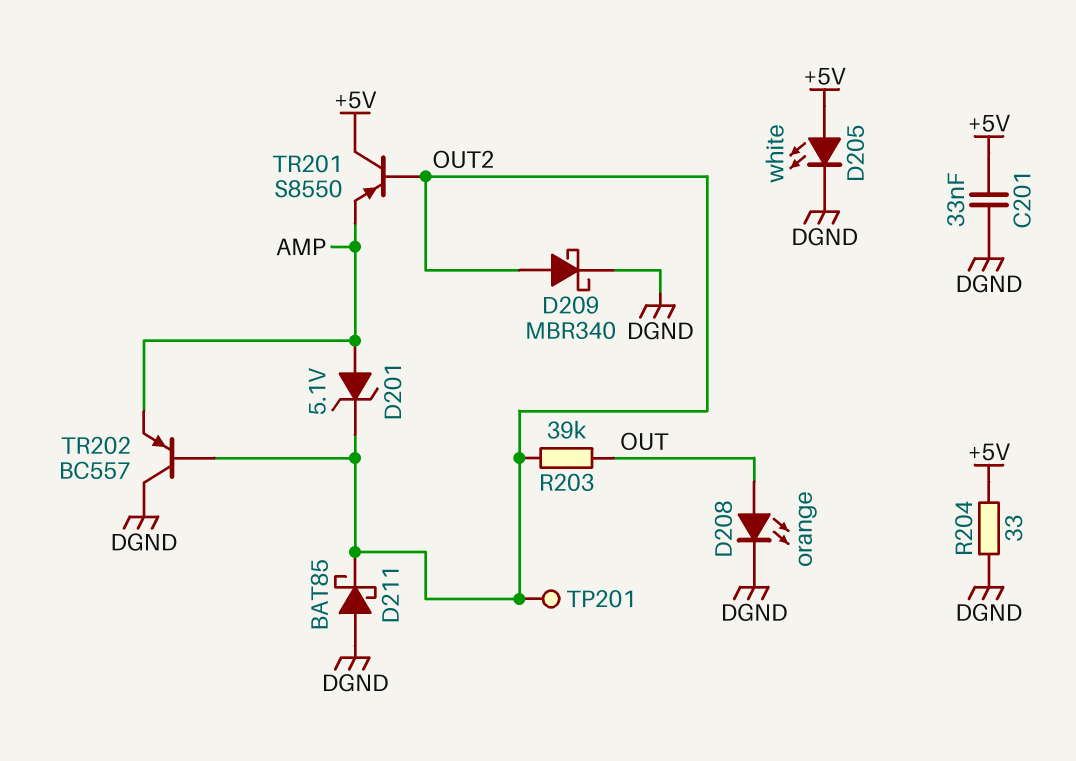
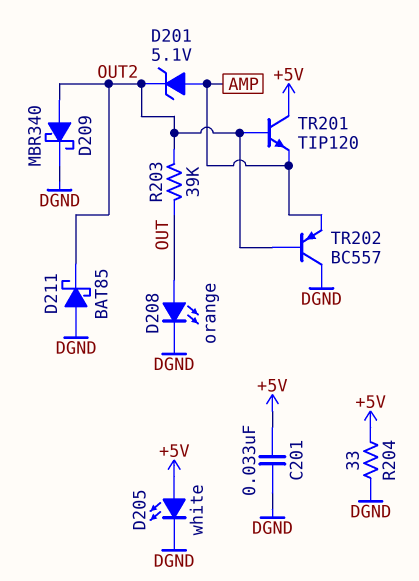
TP201: test point (OUT2) -> none
TR201: PNP S8550 (B OUT2, C +5V, E AMP) -> NPN TIP120 (B OUT2, C +5V, E AMP)

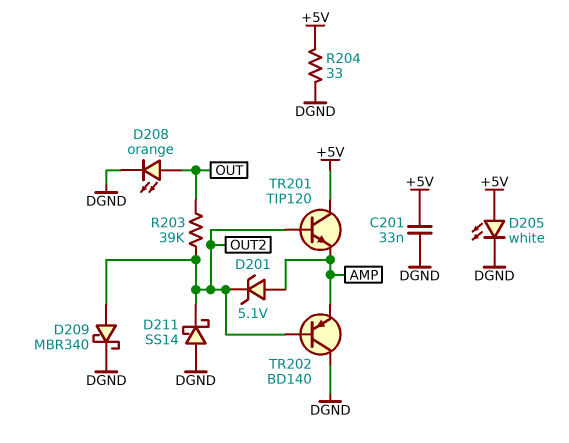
D211: schottky BAT85 (A DGND, K OUT2) -> schottky SS14 (A DGND, K OUT2)
TR202: PNP BC557 (B OUT2, C DGND, E AMP) -> PNP BD140 (B OUT2, C DGND, E AMP)

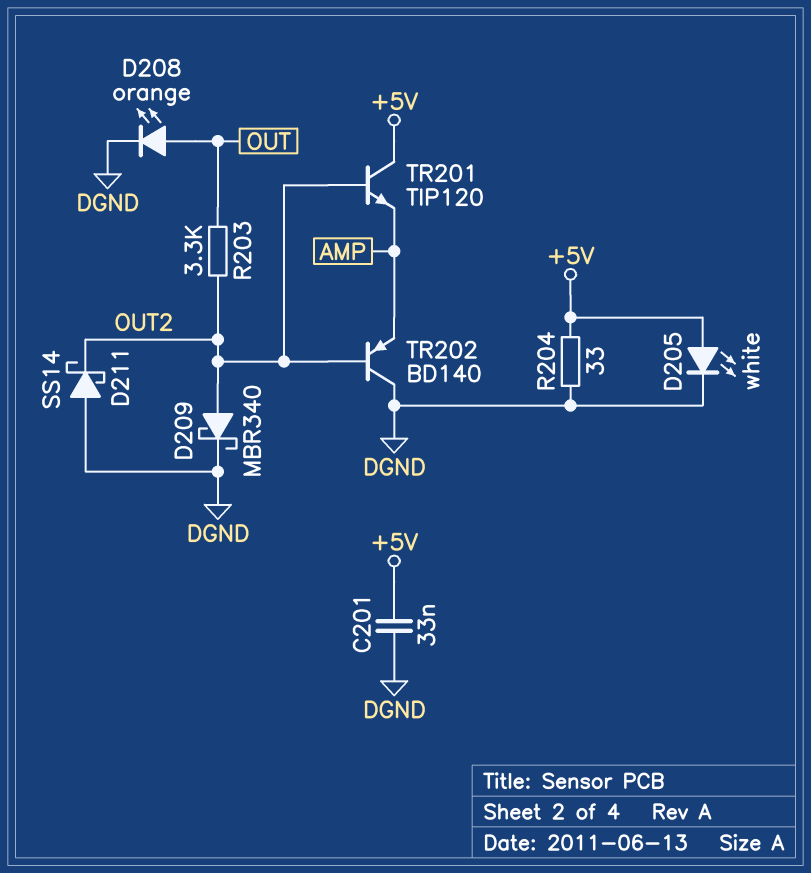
D201: zener 5.1V (A AMP, K OUT2) -> none
R203: 39k (OUT, OUT2) -> 3.3k (OUT, OUT2)

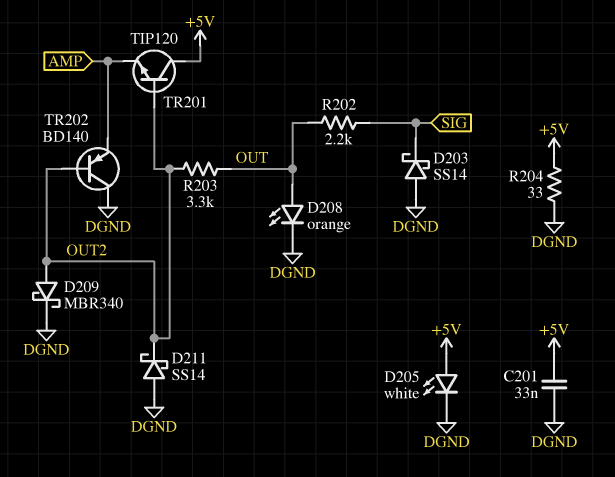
D203: none -> schottky SS14 (A DGND, K SIG)
R202: none -> 2.2k (OUT, SIG)

